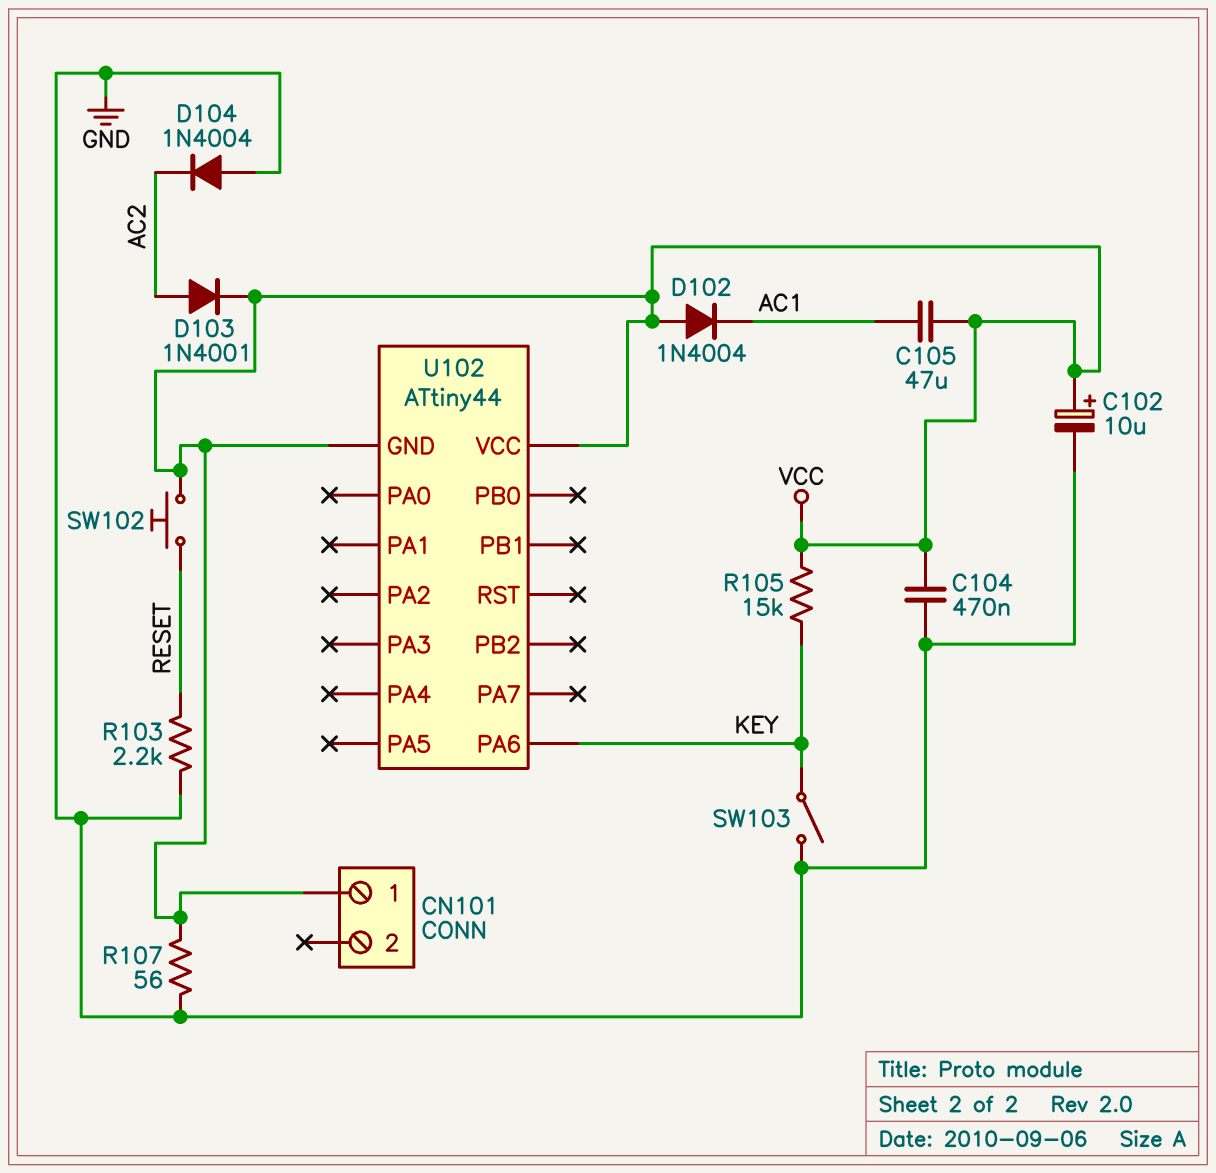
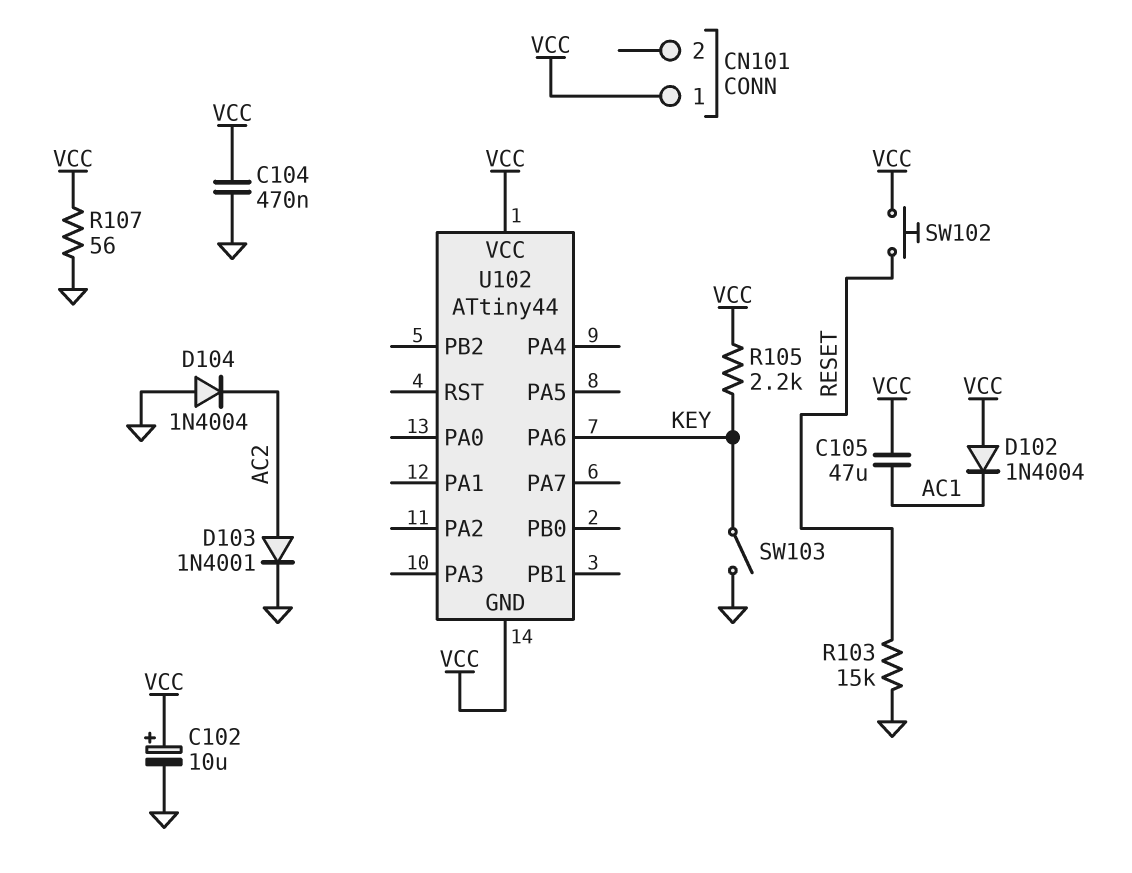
D103: diode 1N4001 (A AC2, K VCC) -> diode 1N4001 (A AC2, K GND)
R103: 2.2k (GND, RESET) -> 15k (GND, RESET)
R105: 15k (KEY, VCC) -> 2.2k (KEY, VCC)

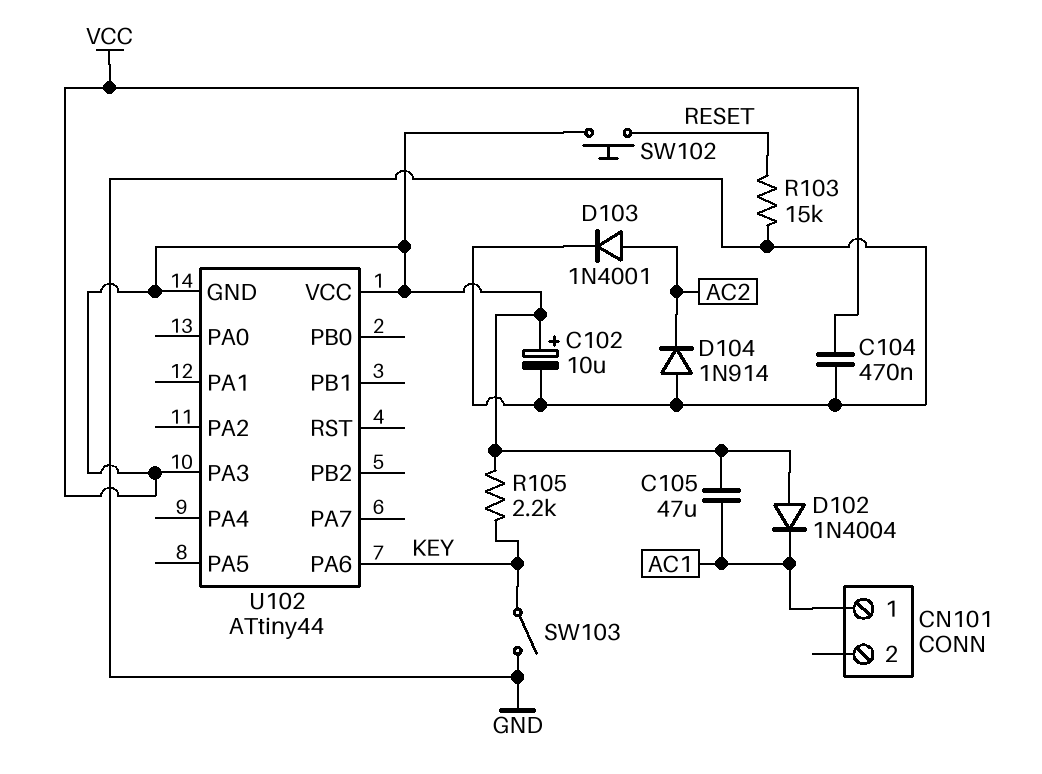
CN101 pin 1: VCC -> AC1
D104: diode 1N4004 (A GND, K AC2) -> diode 1N914 (A GND, K AC2)
R107: 56 (GND, VCC) -> none
U102 pin PA3: none -> VCC

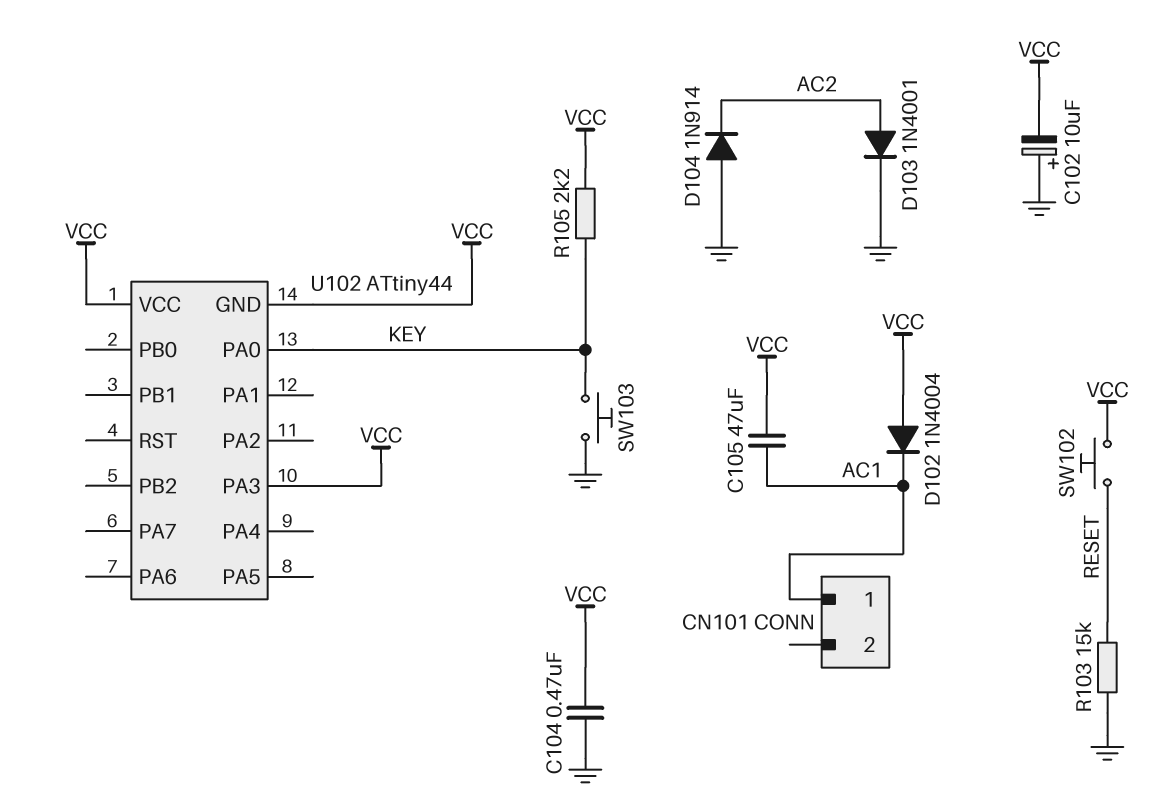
C102: 10uF (plus VCC, minus GND) -> 10uF (plus GND, minus VCC)
SW103: switch (GND, KEY) -> button (GND, KEY)
U102 pin PA0: none -> KEY
U102 pin PA6: KEY -> none

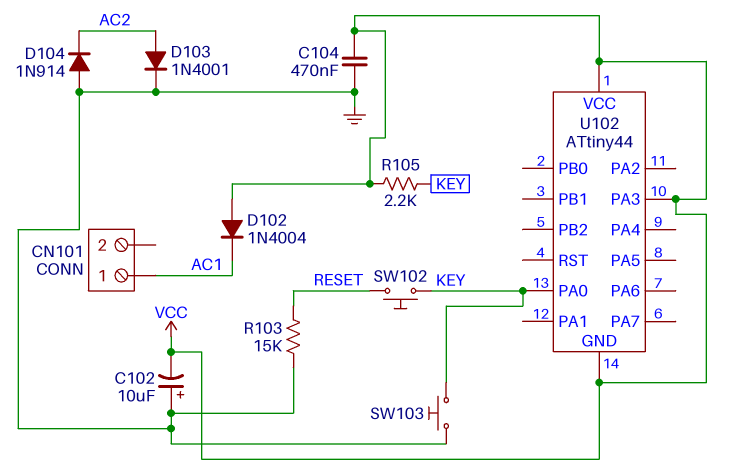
C105: 47uF (AC1, VCC) -> none
SW102: button (RESET, VCC) -> button (KEY, RESET)

